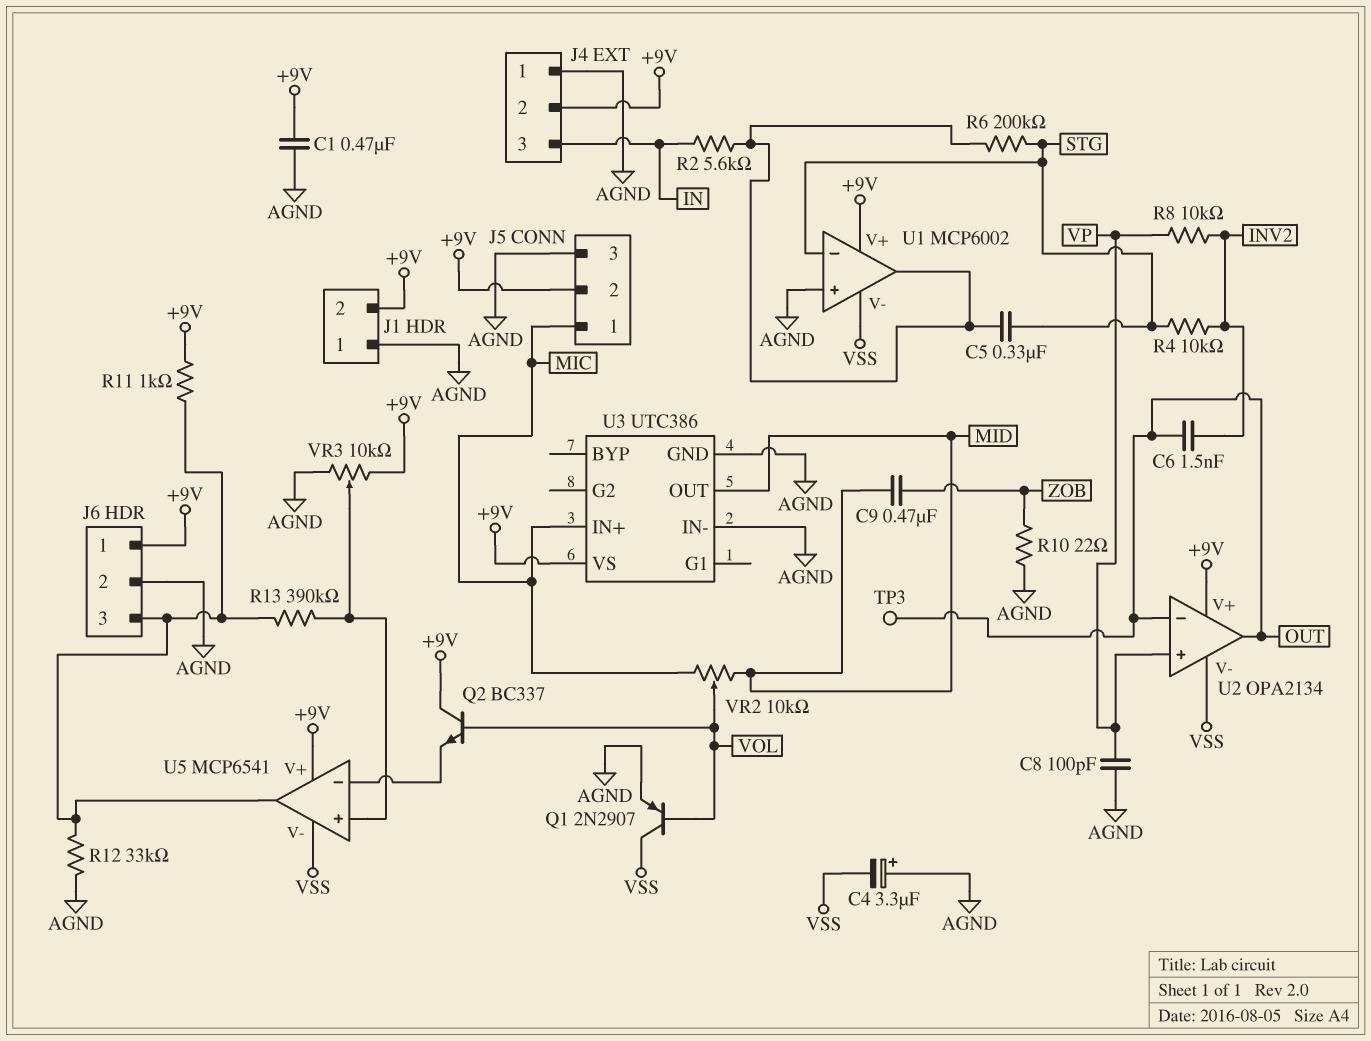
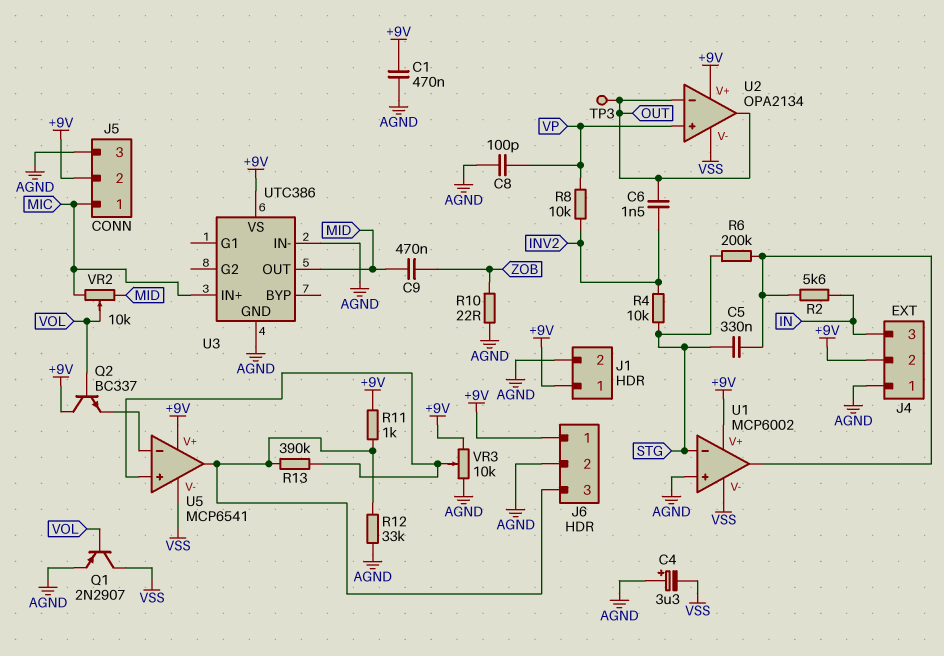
J1 pin 1: AGND -> +9V
J1 pin 2: +9V -> AGND

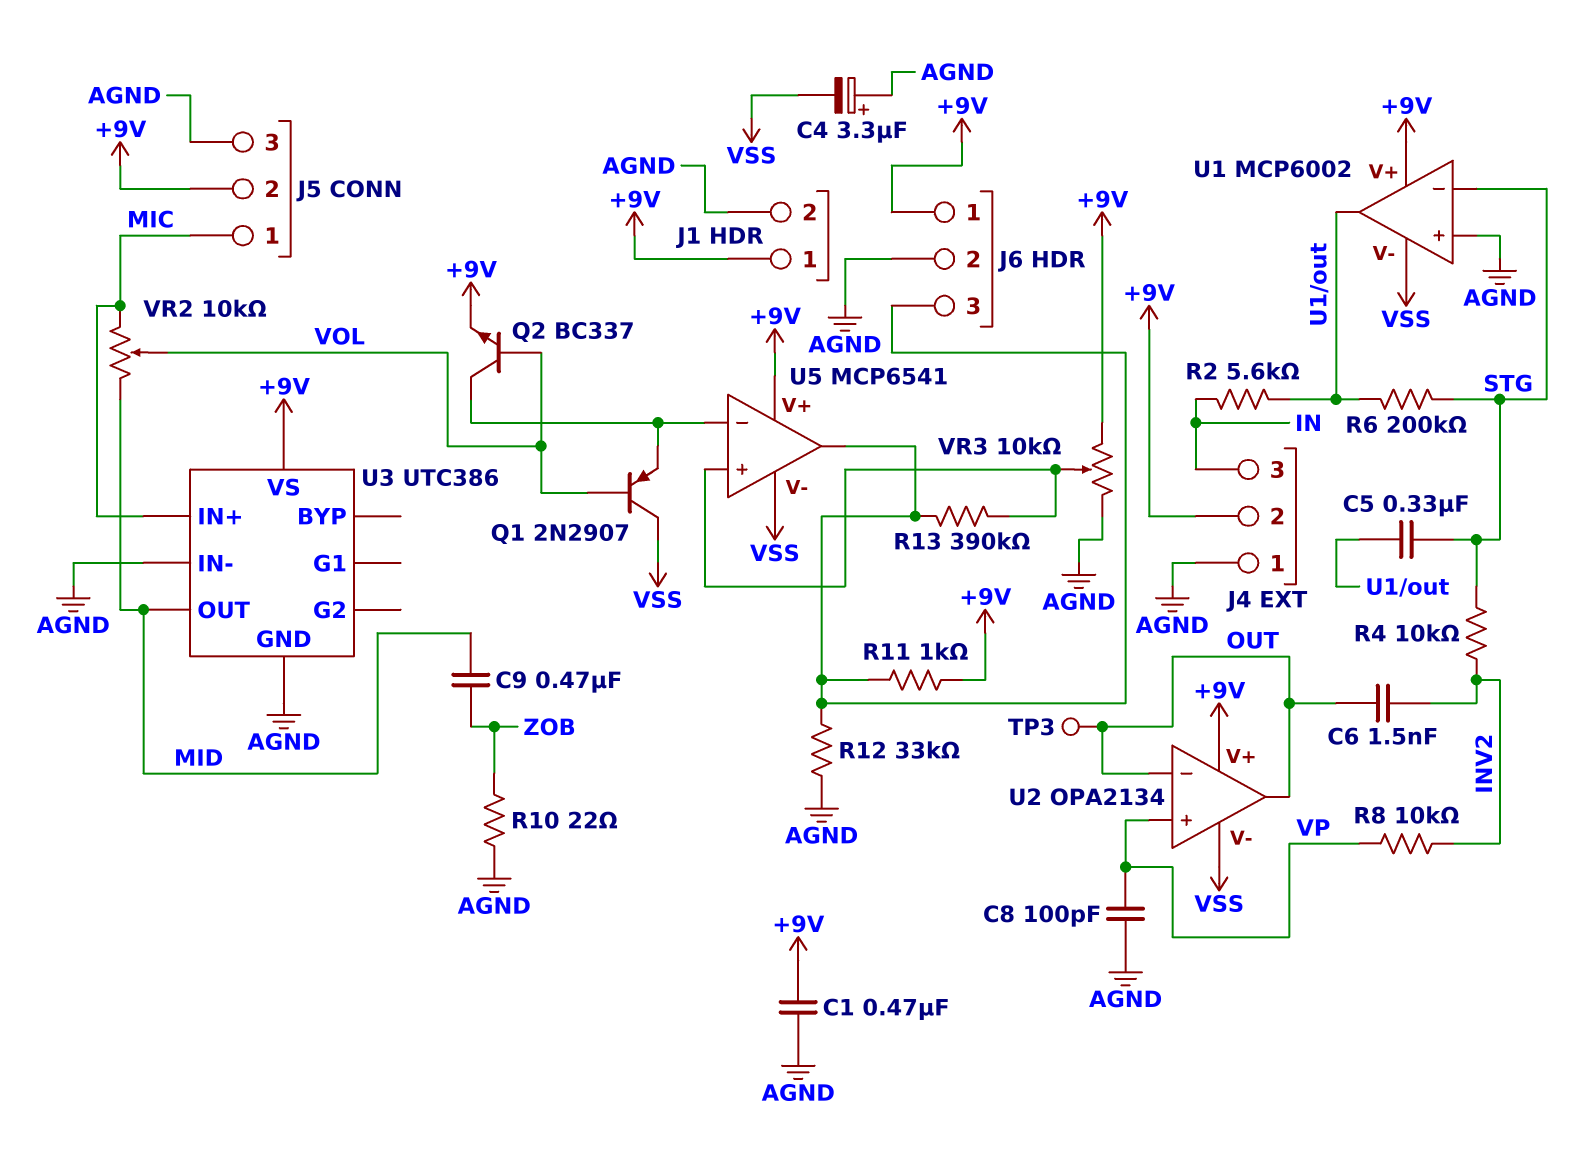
Q1: PNP 2N2907 (B VOL, C VSS, E AGND) -> PNP 2N2907 (B VOL, C VSS, E U5/in-)
Q2: NPN BC337 (B VOL, C +9V, E U5/in-) -> NPN BC337 (B VOL, C U5/in-, E +9V)

